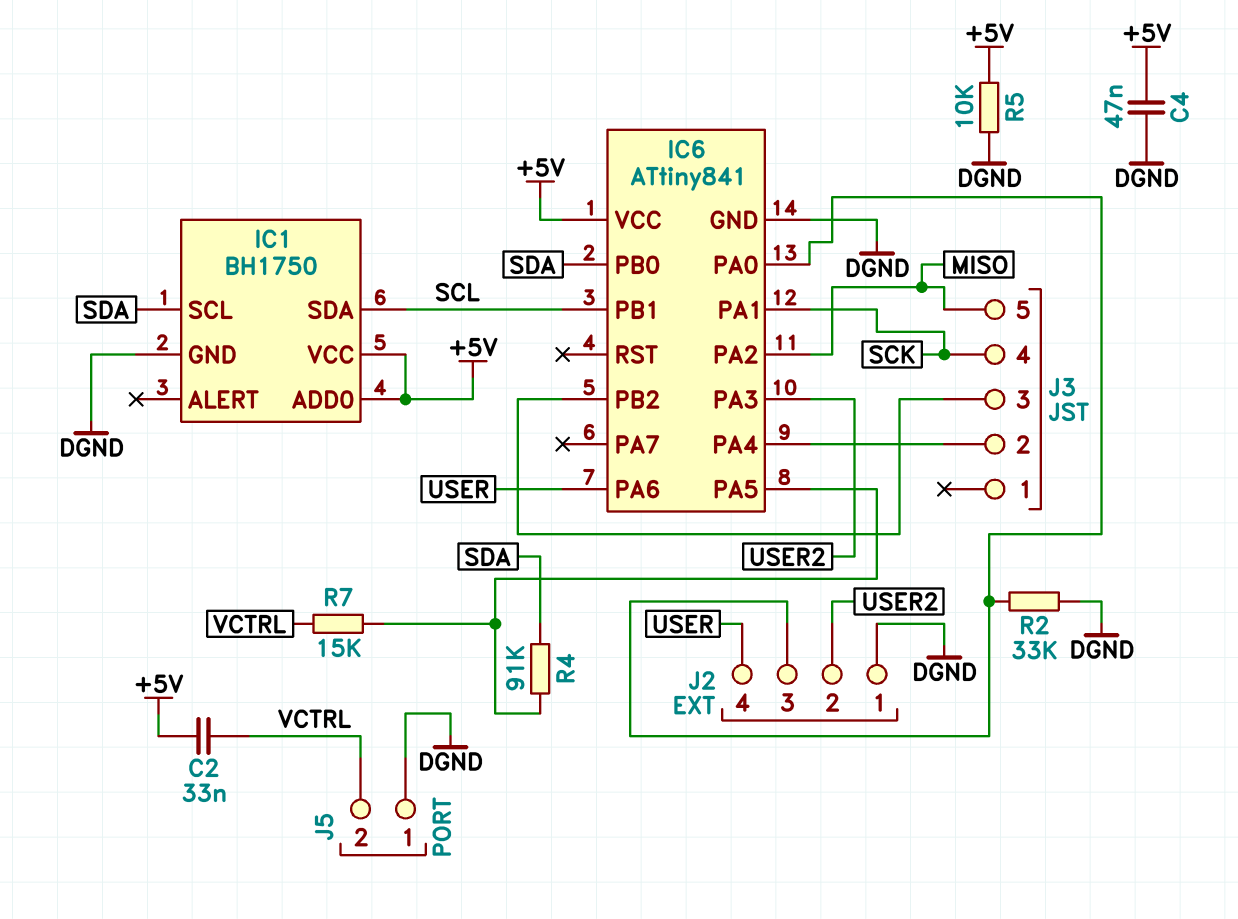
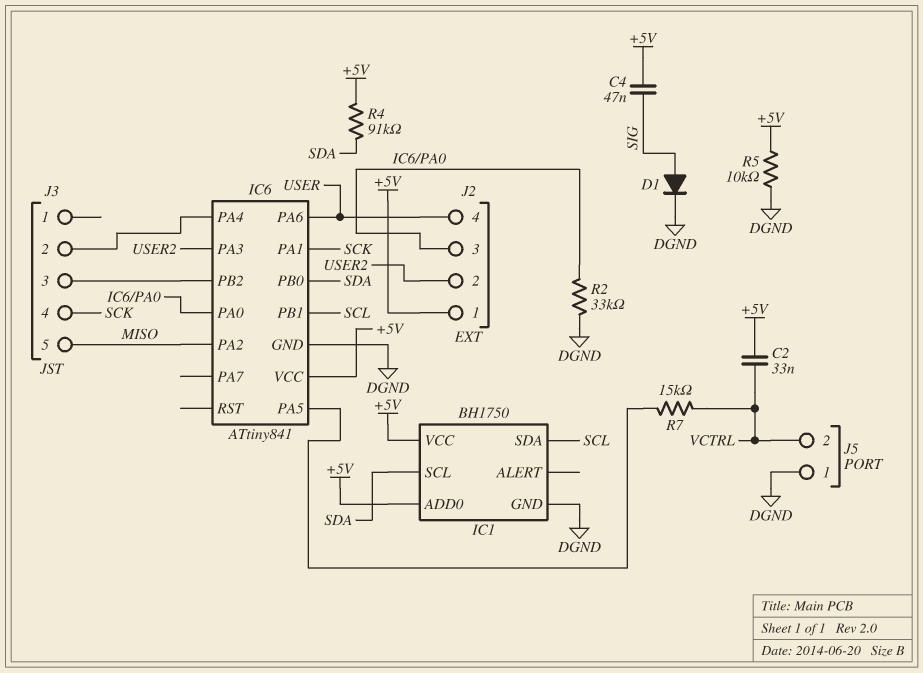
C4: 47nF (+5V, DGND) -> 47nF (+5V, SIG)
D1: none -> diode (A SIG, K DGND)
J2 pin 1: DGND -> +5V
R4: 91k (IC6/PA5, SDA) -> 91k (+5V, SDA)

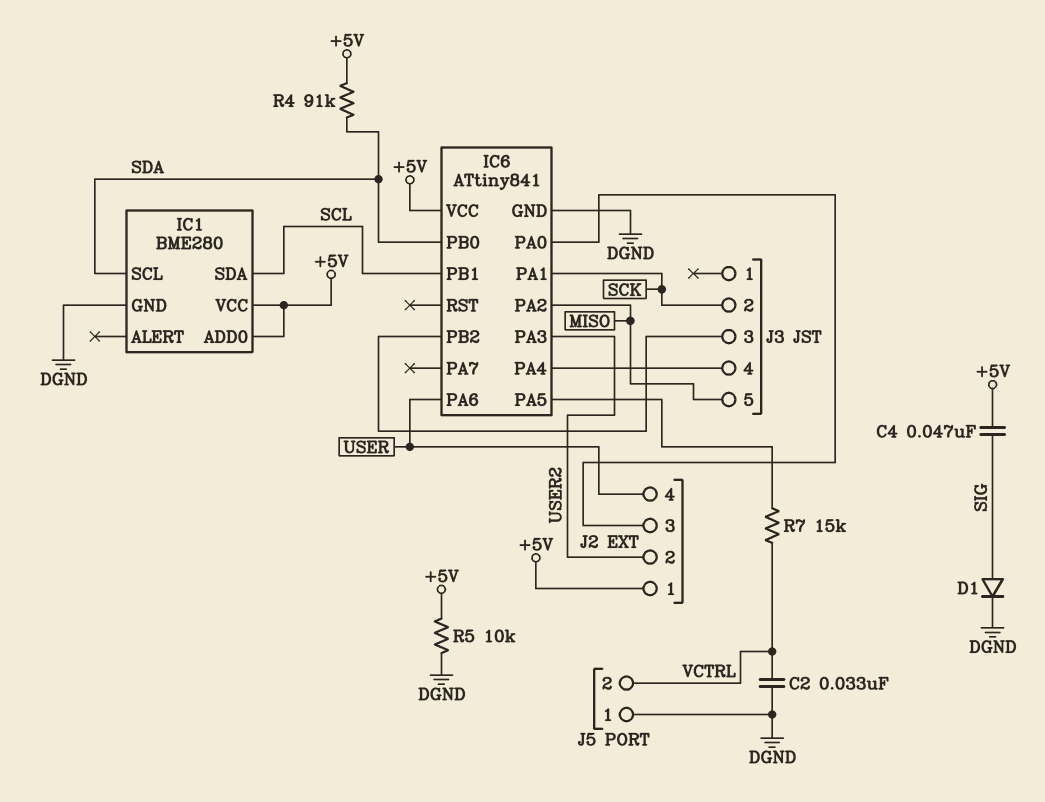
C2: 33nF (+5V, VCTRL) -> 33nF (DGND, VCTRL)
IC1: BH1750 -> BME280
J3 pin 2: IC6/PA4 -> SCK
J3 pin 4: SCK -> IC6/PA4
R2: 33k (DGND, IC6/PA0) -> none

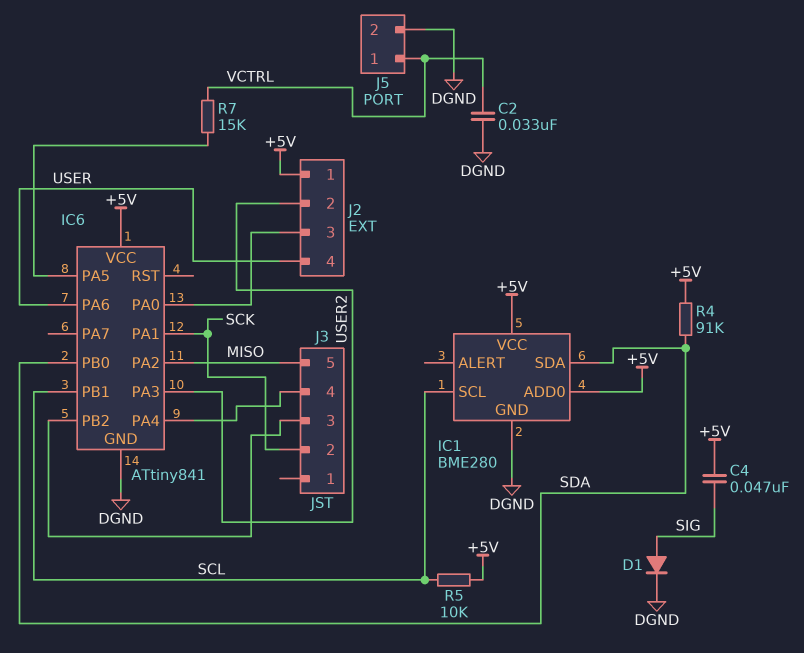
IC1 pin SCL: SDA -> SCL
IC1 pin SDA: SCL -> SDA
J5 pin 1: DGND -> VCTRL
J5 pin 2: VCTRL -> DGND
R5: 10k (+5V, DGND) -> 10k (+5V, SCL)

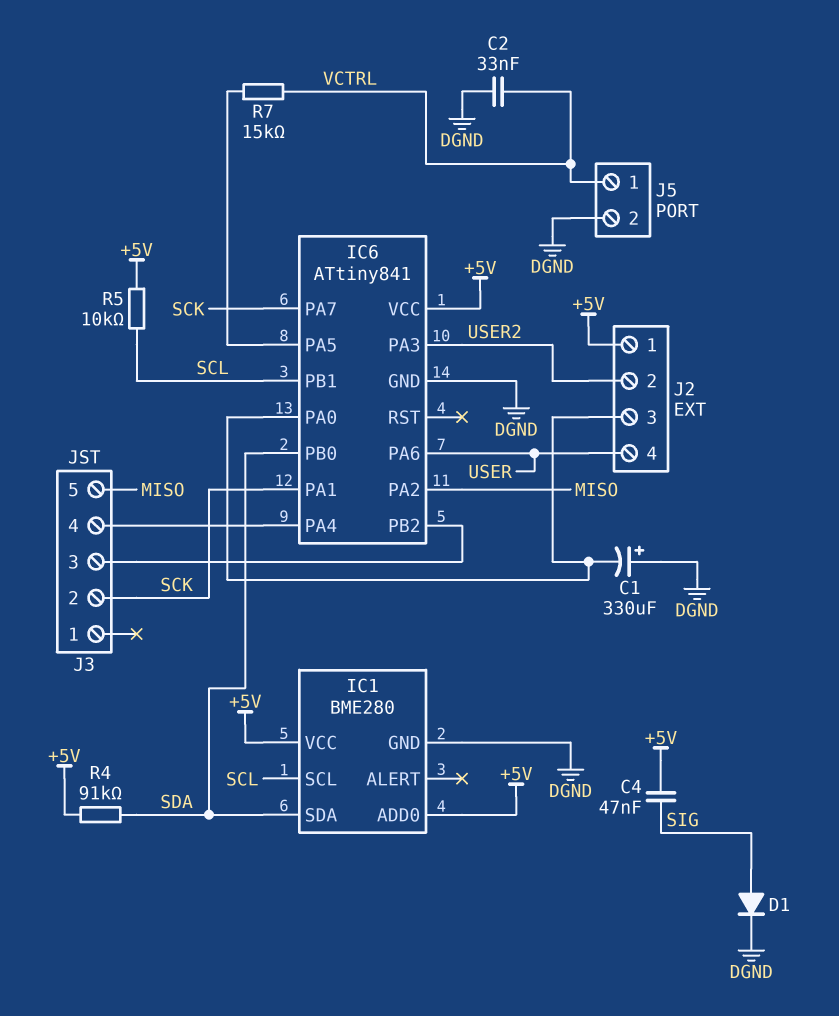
C1: none -> 330uF (plus DGND, minus IC6/PA0)
IC6 pin PA7: none -> SCK

